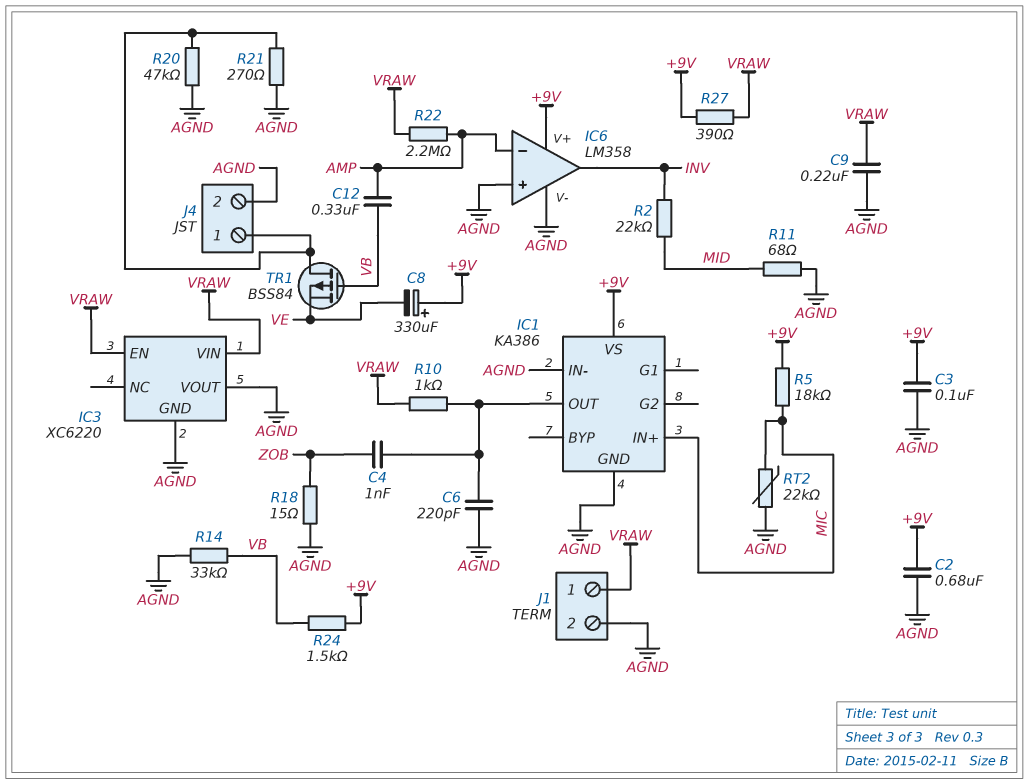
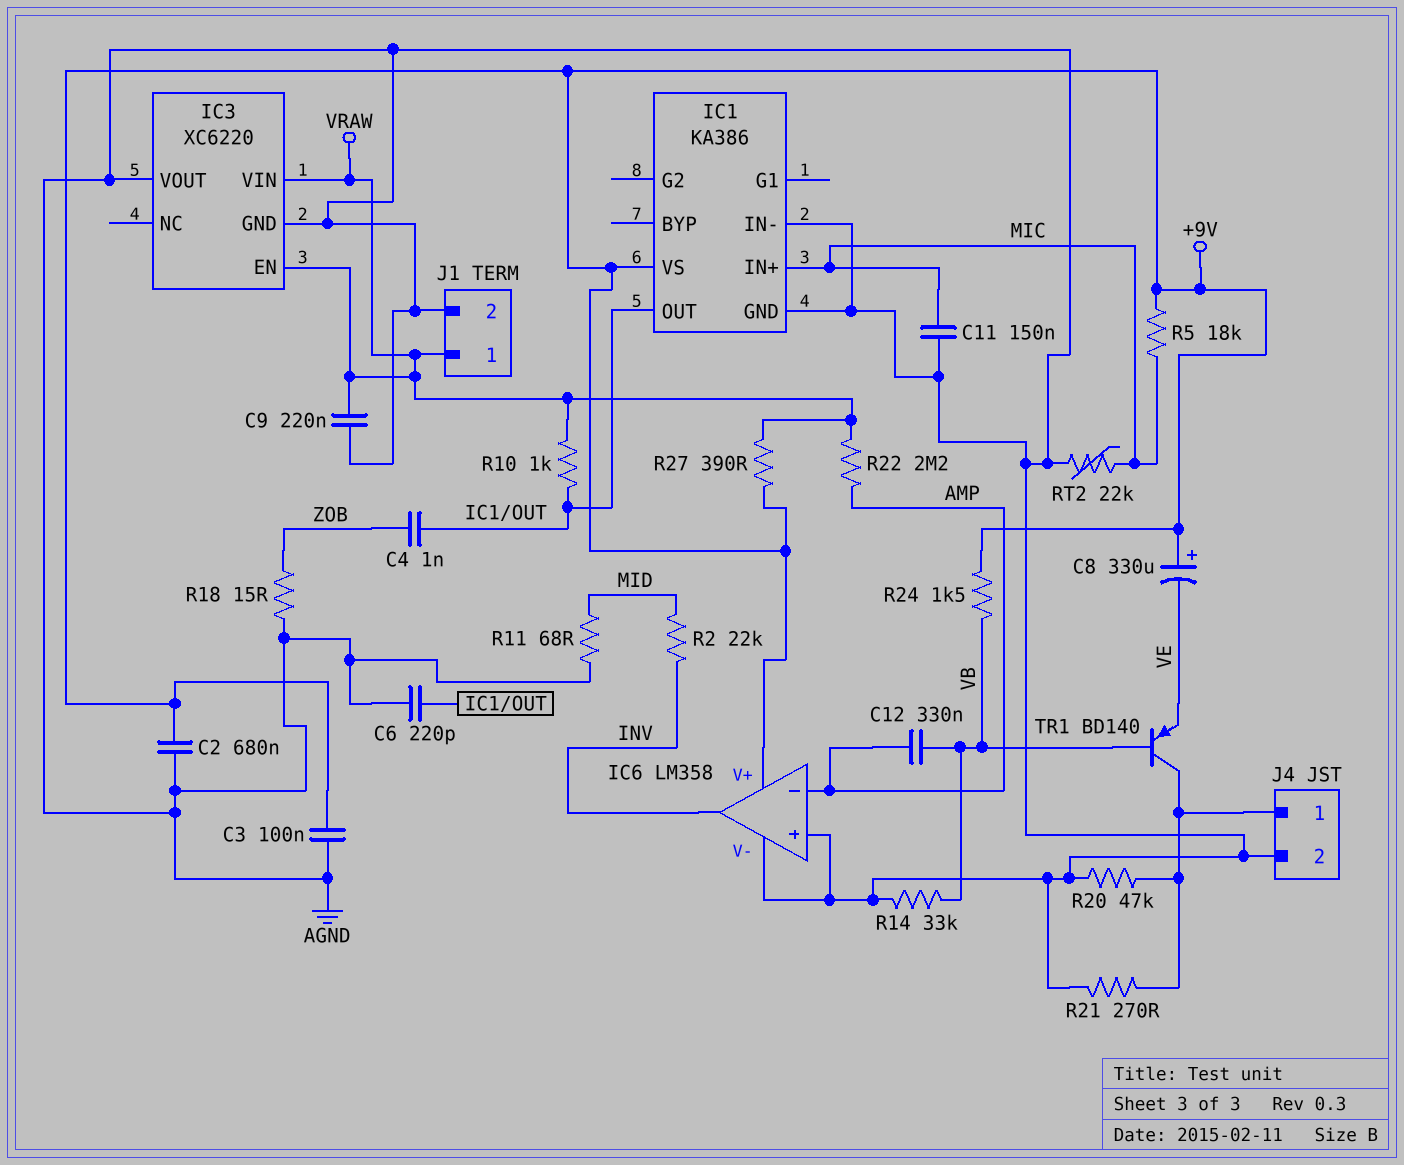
C11: none -> 150nF (AGND, MIC)
TR1: PMOS BSS84 (G VB, D J4/1, S VE) -> PNP BD140 (B VB, C J4/1, E VE)

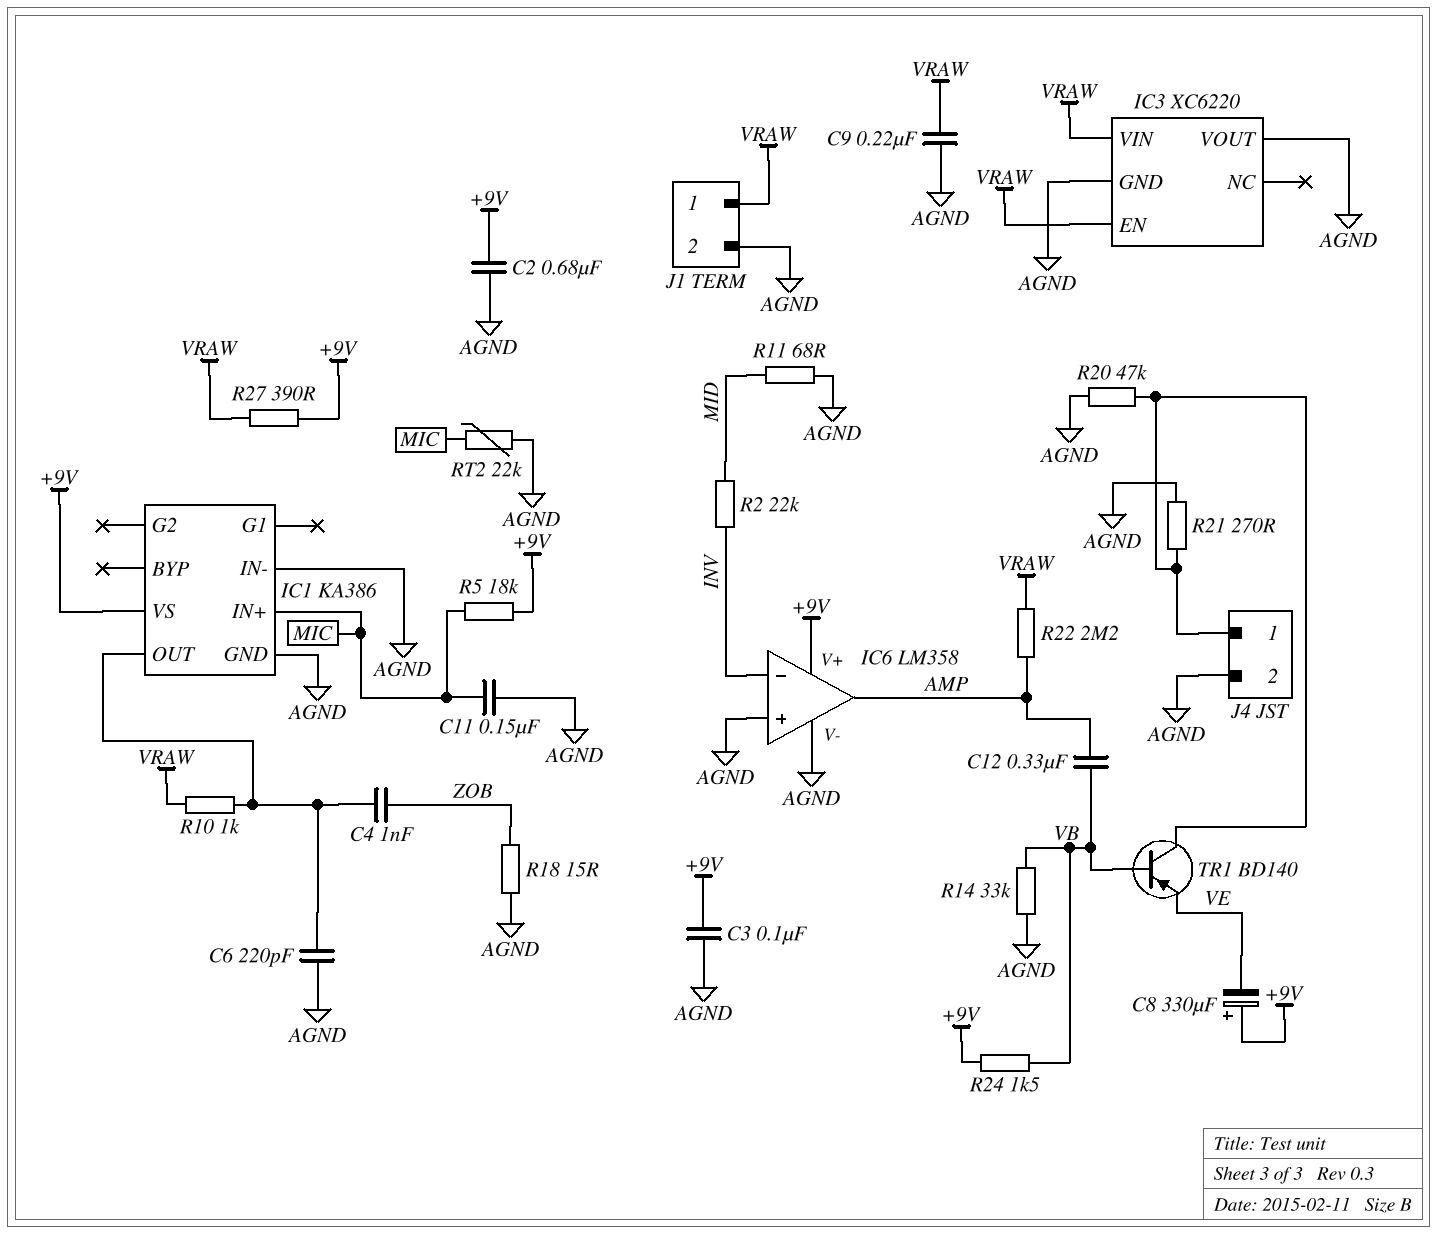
IC6 pin in-: AMP -> INV
IC6 pin out: INV -> AMP

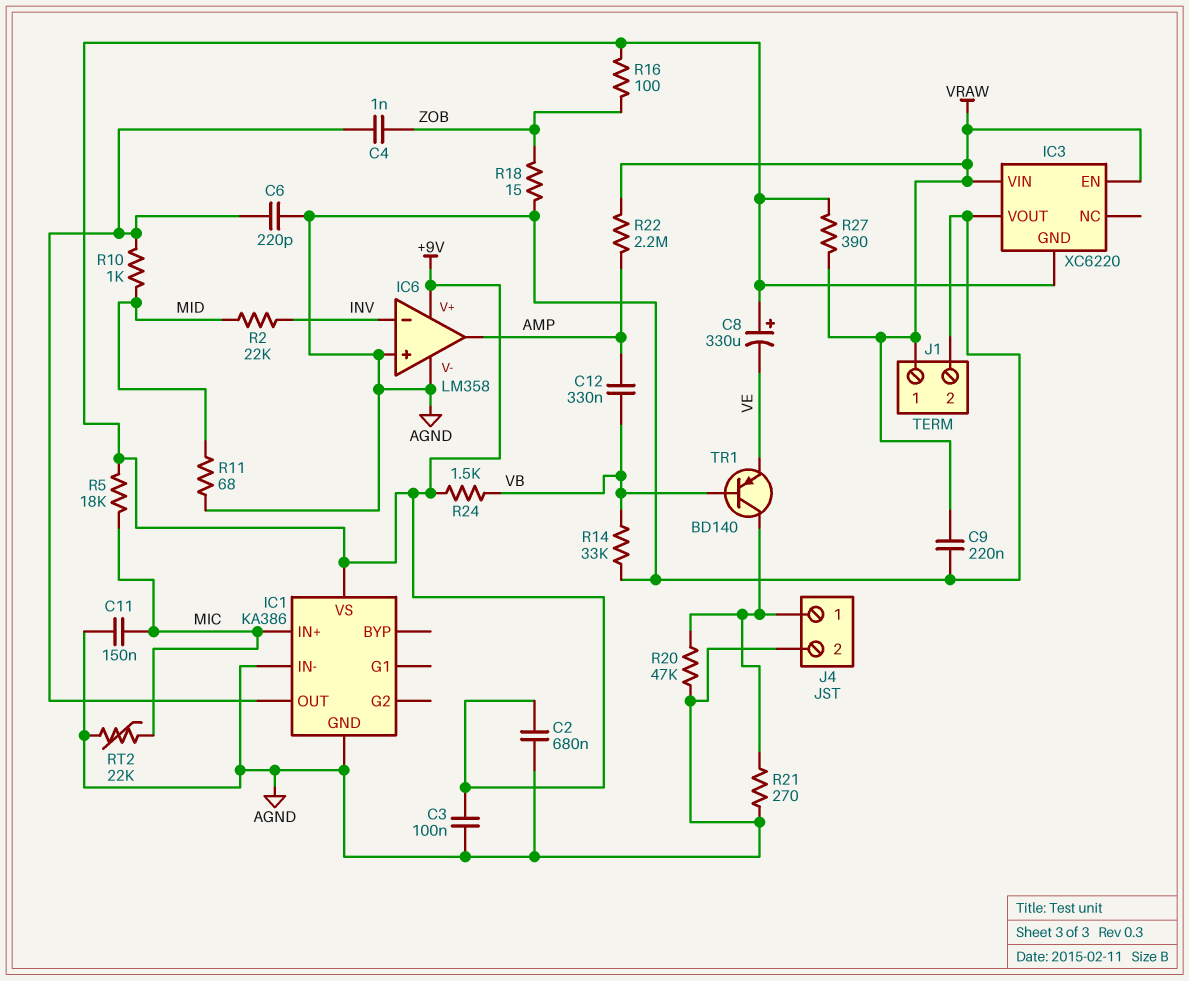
IC3 pin GND: AGND -> +9V
R10: 1k (IC1/OUT, VRAW) -> 1k (IC1/OUT, MID)
R16: none -> 100 (+9V, ZOB)

